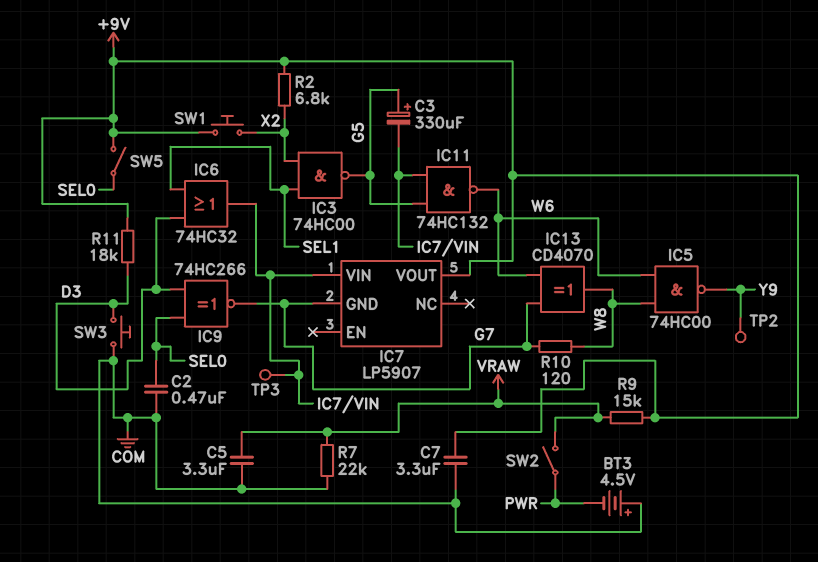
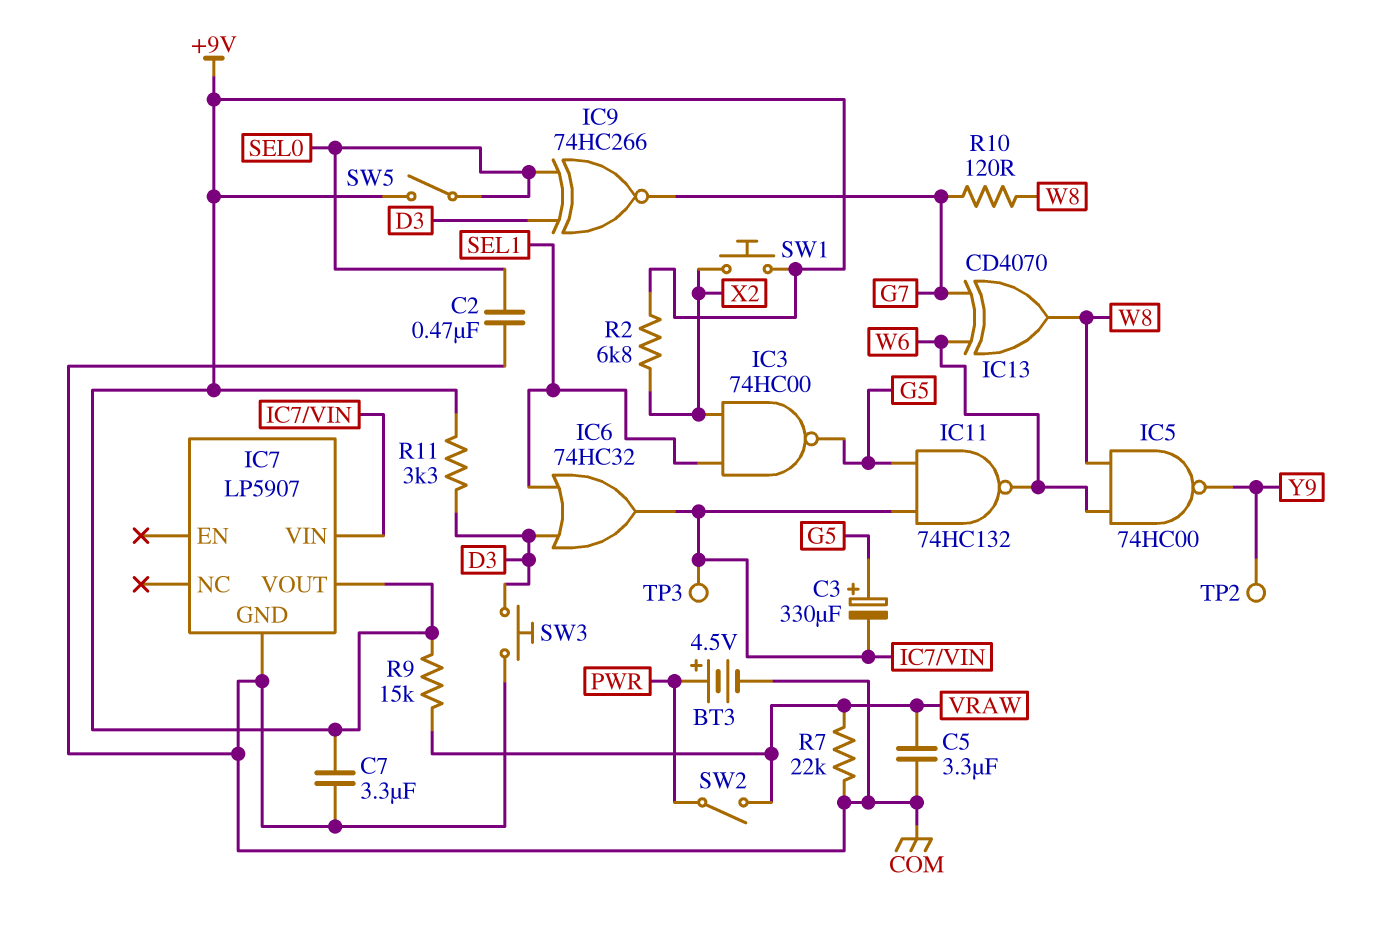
BT3: 4.5V (plus COM, minus PWR) -> 4.5V (plus PWR, minus COM)
IC7 pin GND: G7 -> COM
R11: 18k (+9V, D3) -> 3.3k (+9V, D3)

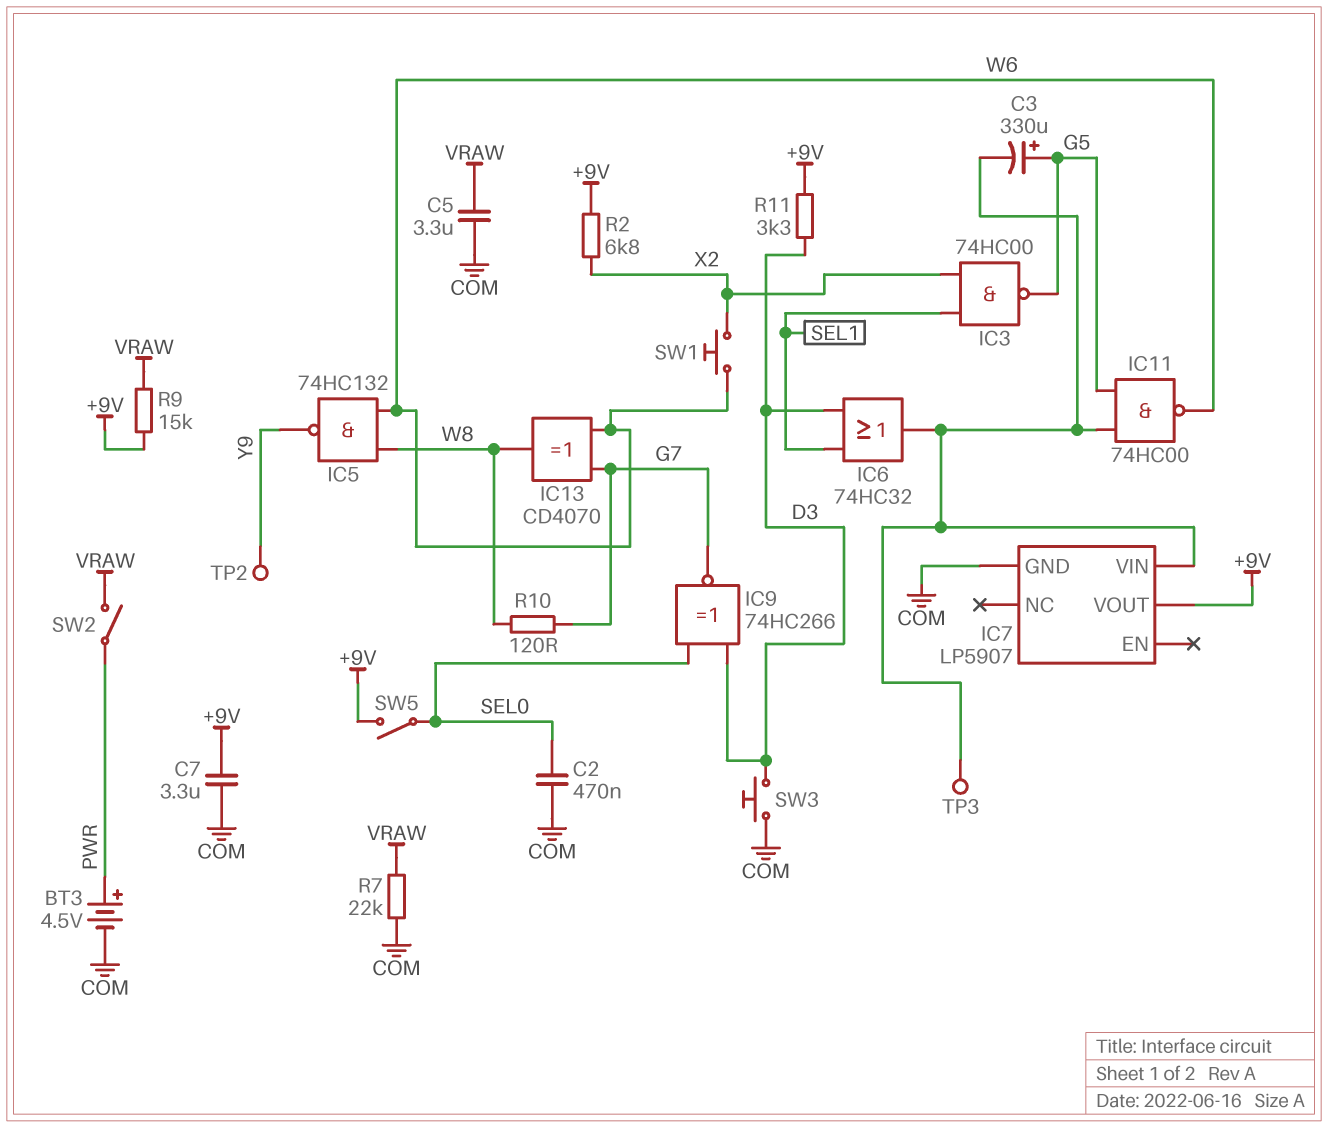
IC5: NAND 74HC00 (in W6, in W8, out Y9) -> NAND 74HC132 (in W6, in W8, out Y9)
IC11: NAND 74HC132 (in G5, in IC7/VIN, out W6) -> NAND 74HC00 (in G5, in IC7/VIN, out W6)
SW1: button (+9V, X2) -> button (W6, X2)

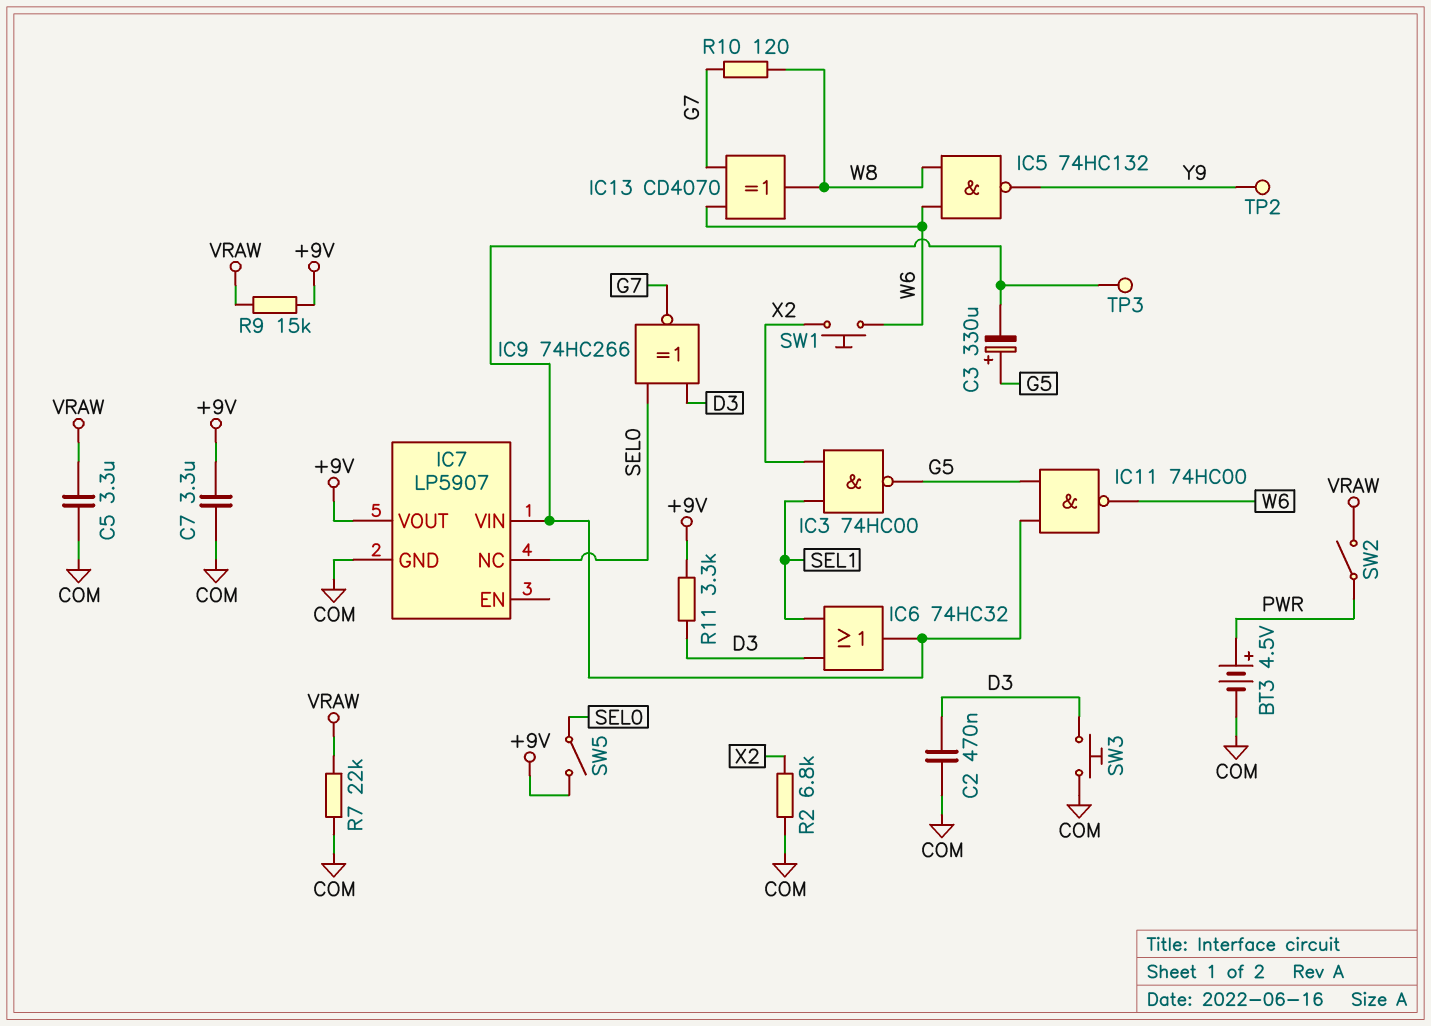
C2: 470nF (COM, SEL0) -> 470nF (COM, D3)
IC7 pin NC: none -> SEL0
R2: 6.8k (+9V, X2) -> 6.8k (COM, X2)

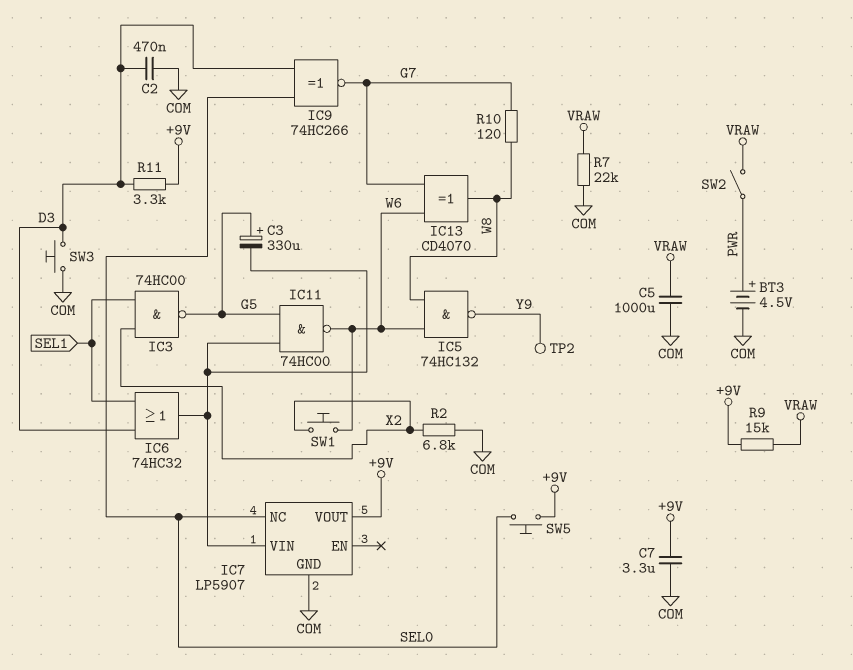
C5: 3.3uF (COM, VRAW) -> 1000uF (COM, VRAW)
SW5: switch (+9V, SEL0) -> button (+9V, SEL0)
TP3: test point (IC7/VIN) -> none

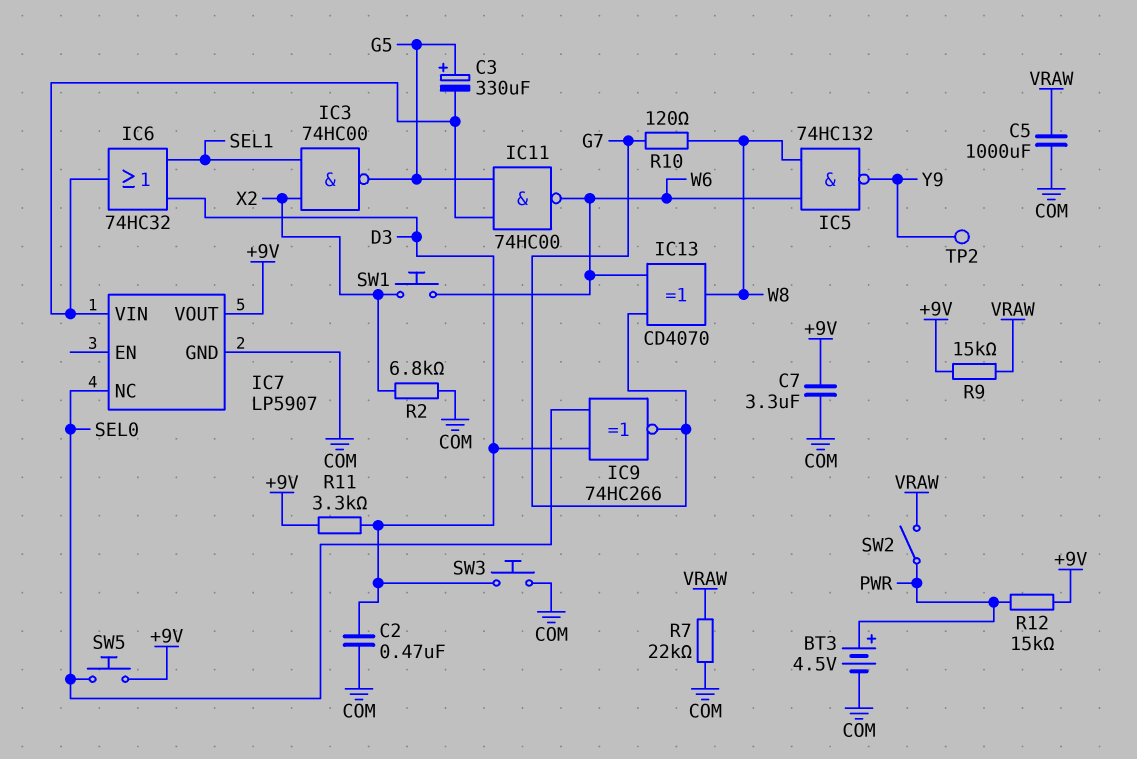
R12: none -> 15k (+9V, PWR)

